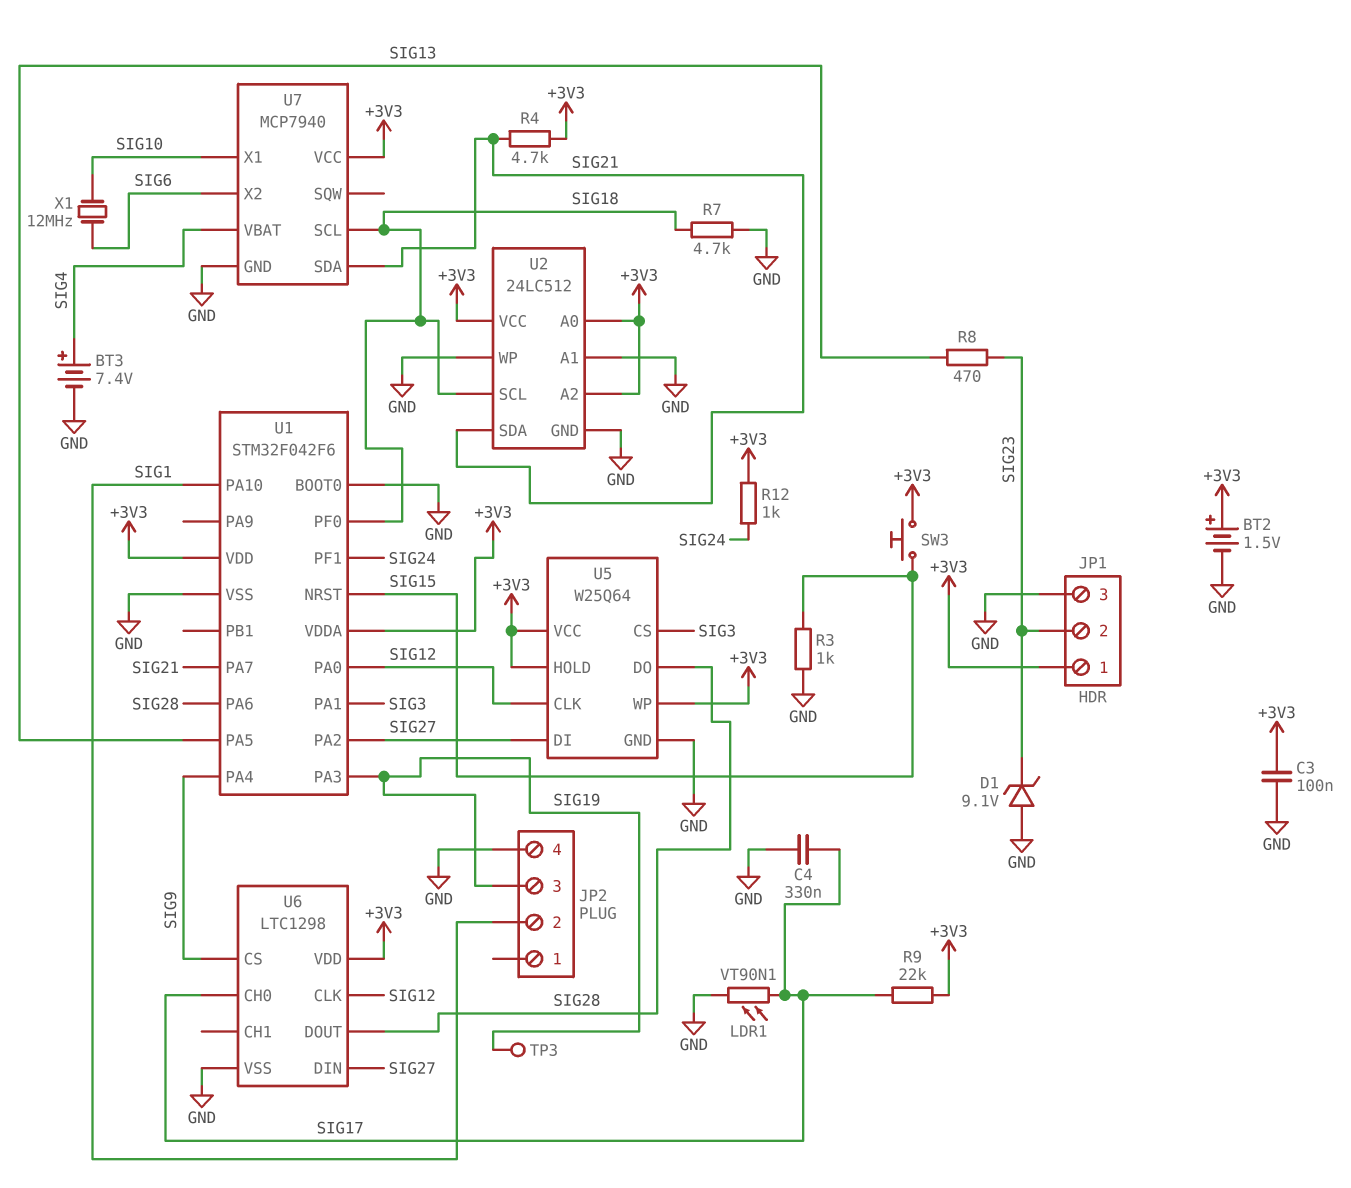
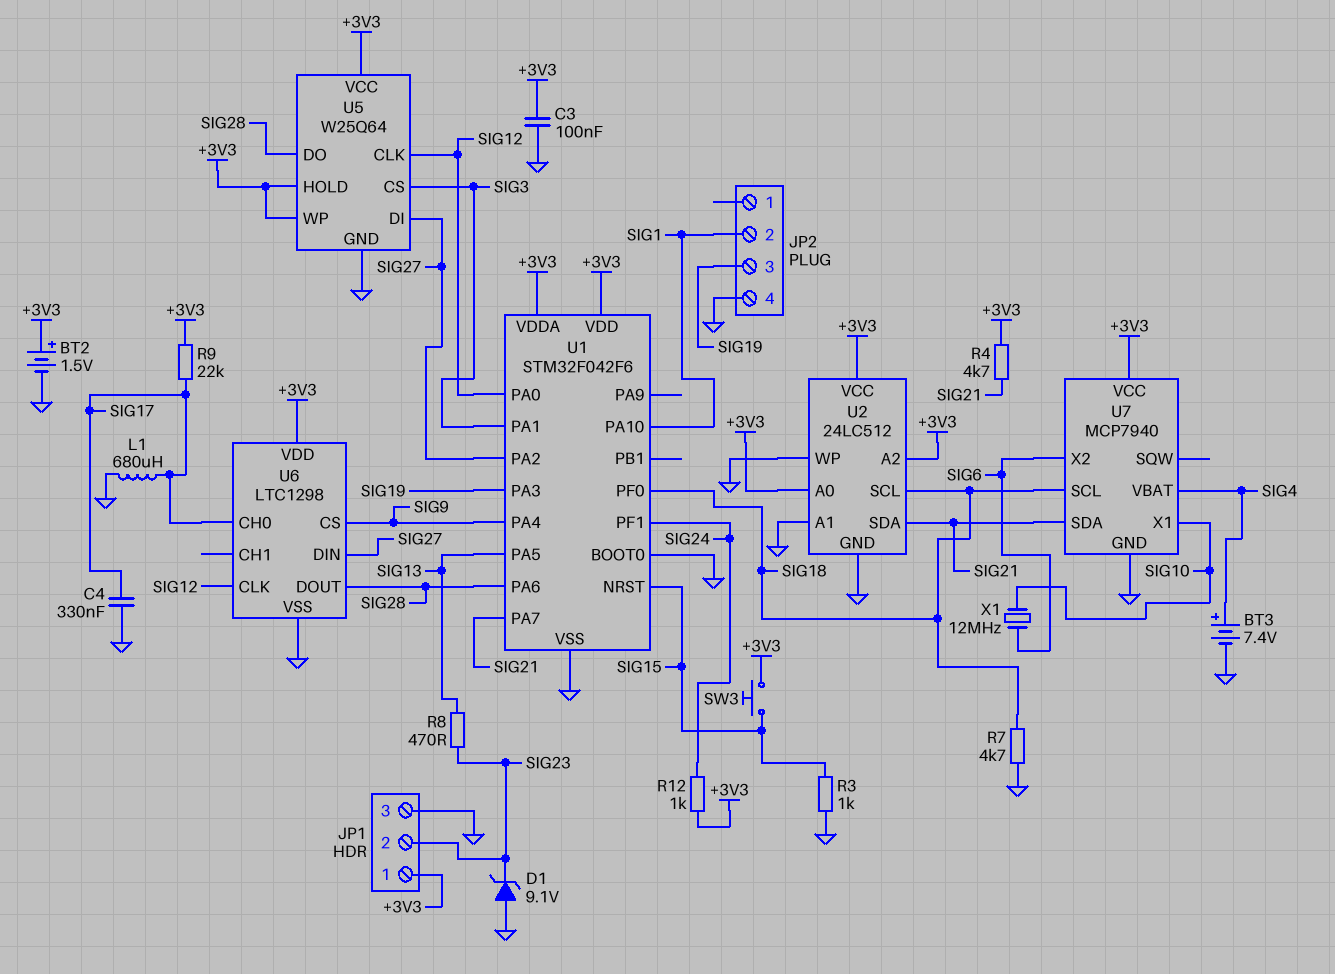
L1: none -> 680uH (GND, SIG17)
LDR1: VT90N1 (GND, SIG17) -> none
TP3: test point (SIG19) -> none

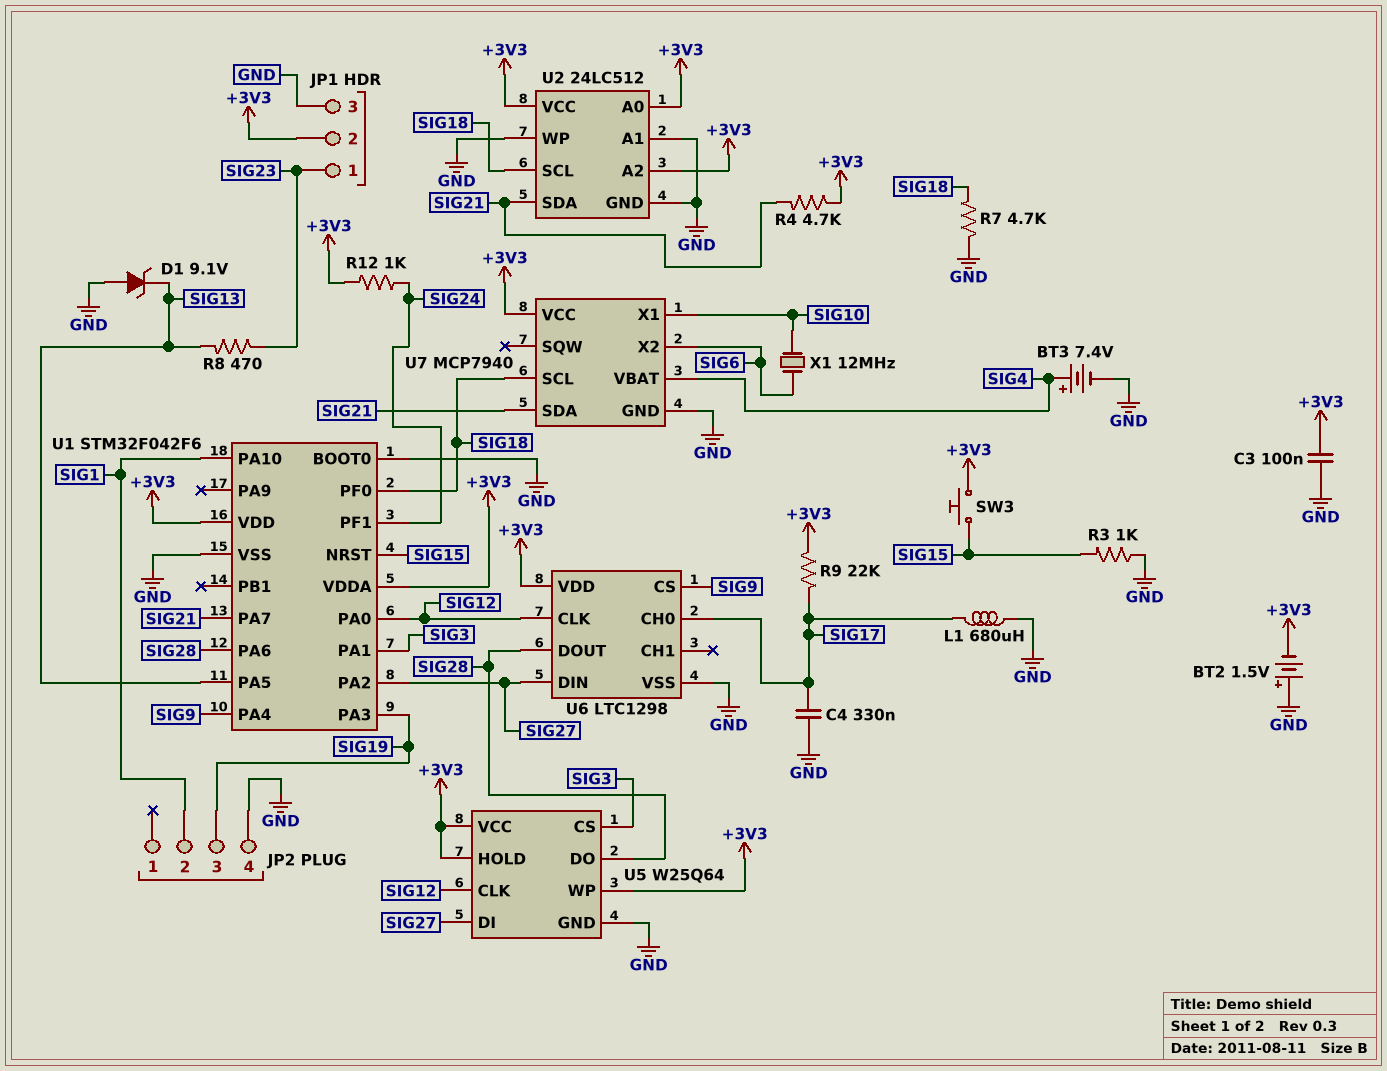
BT2: 1.5V (plus +3V3, minus GND) -> 1.5V (plus GND, minus +3V3)
D1: zener 9.1V (A GND, K SIG23) -> zener 9.1V (A GND, K SIG13)
JP1 pin 1: +3V3 -> SIG23
JP1 pin 2: SIG23 -> +3V3

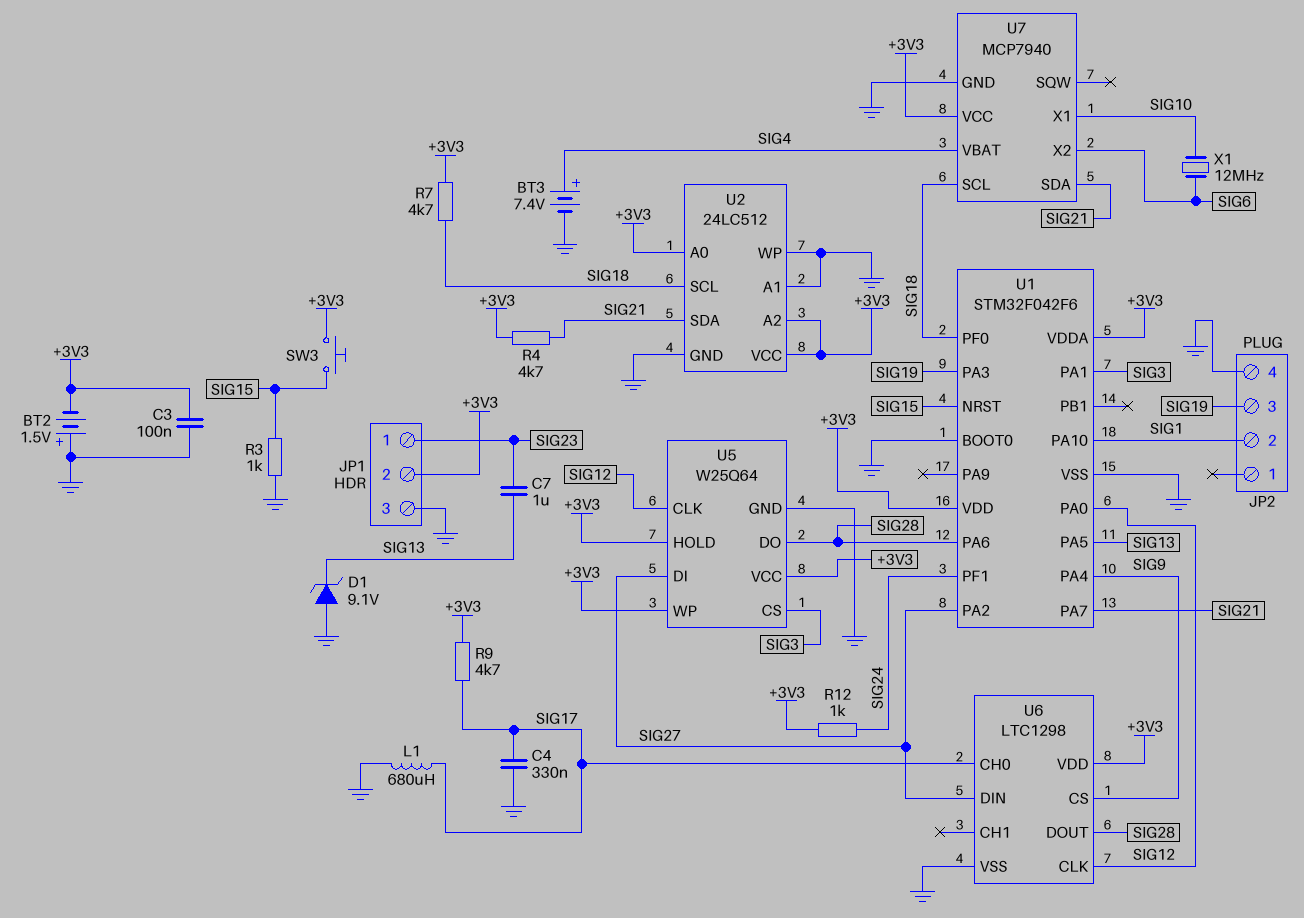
C7: none -> 1uF (SIG13, SIG23)
R7: 4.7k (GND, SIG18) -> 4.7k (+3V3, SIG18)
R8: 470 (SIG13, SIG23) -> none
R9: 22k (+3V3, SIG17) -> 4.7k (+3V3, SIG17)

